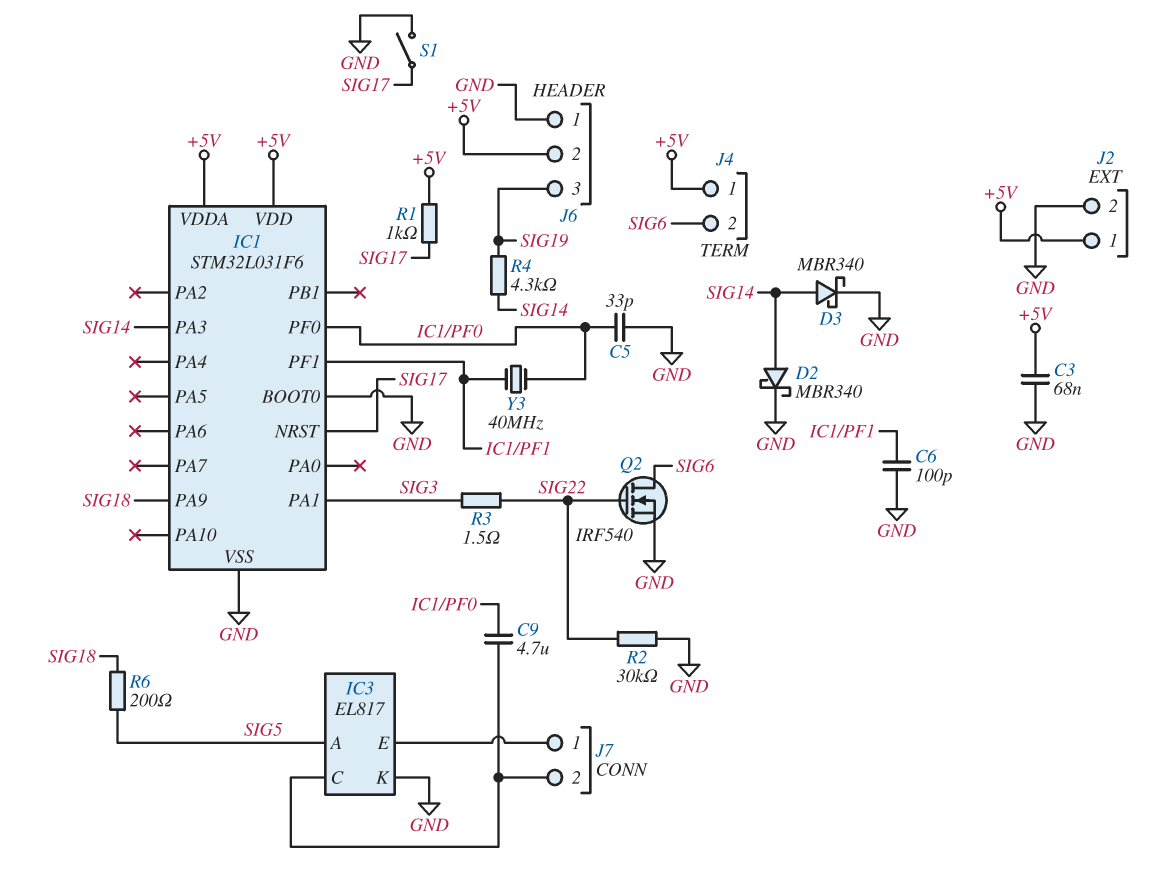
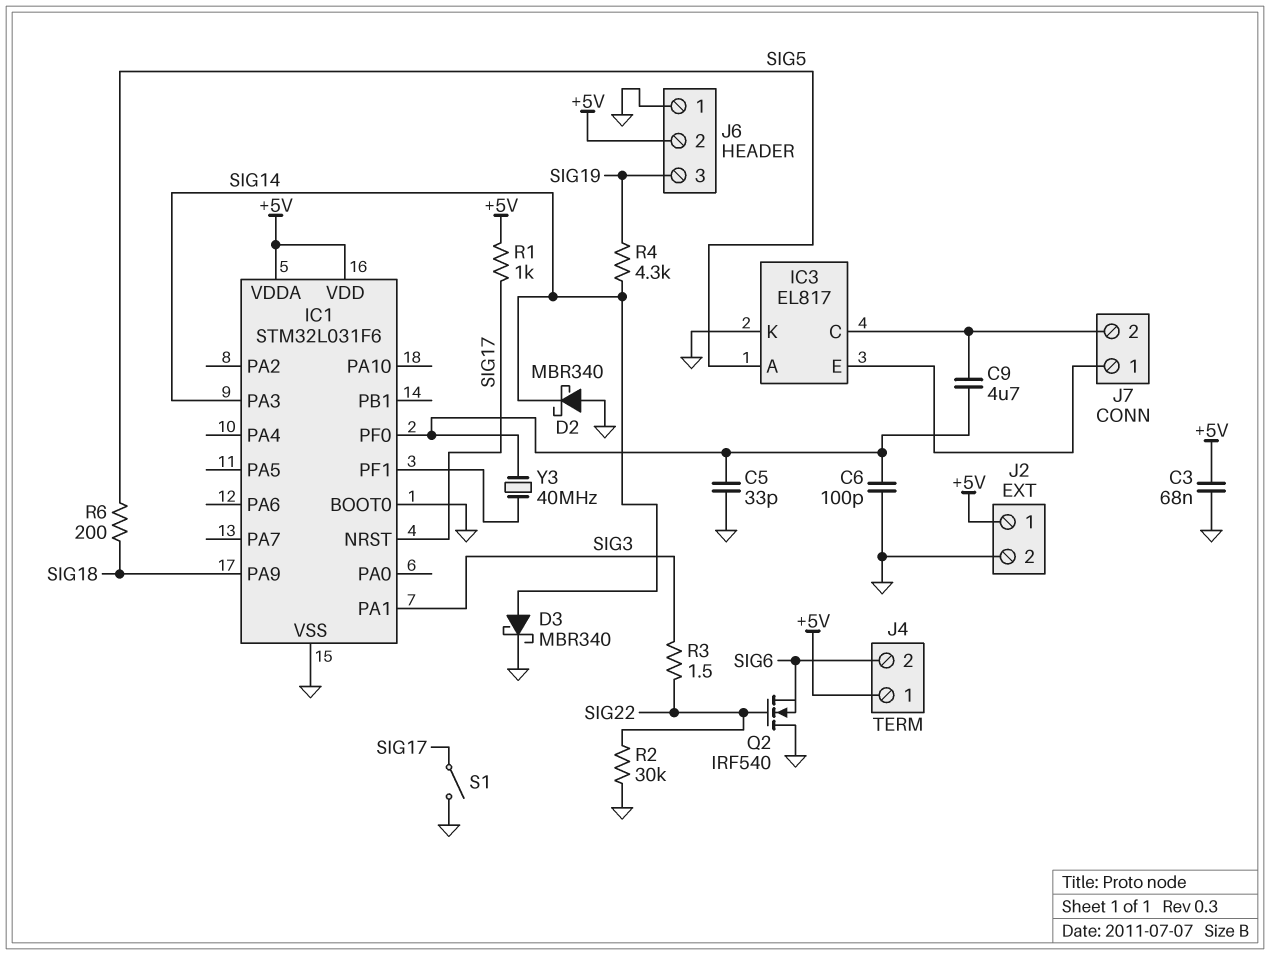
C6: 100pF (GND, IC1/PF1) -> 100pF (GND, IC1/PF0)
D2: schottky MBR340 (A SIG14, K GND) -> schottky MBR340 (A GND, K SIG14)
Q2: NMOS IRF540 (G SIG22, D SIG6, S GND) -> NMOS IRF540 (G SIG22, D GND, S SIG6)

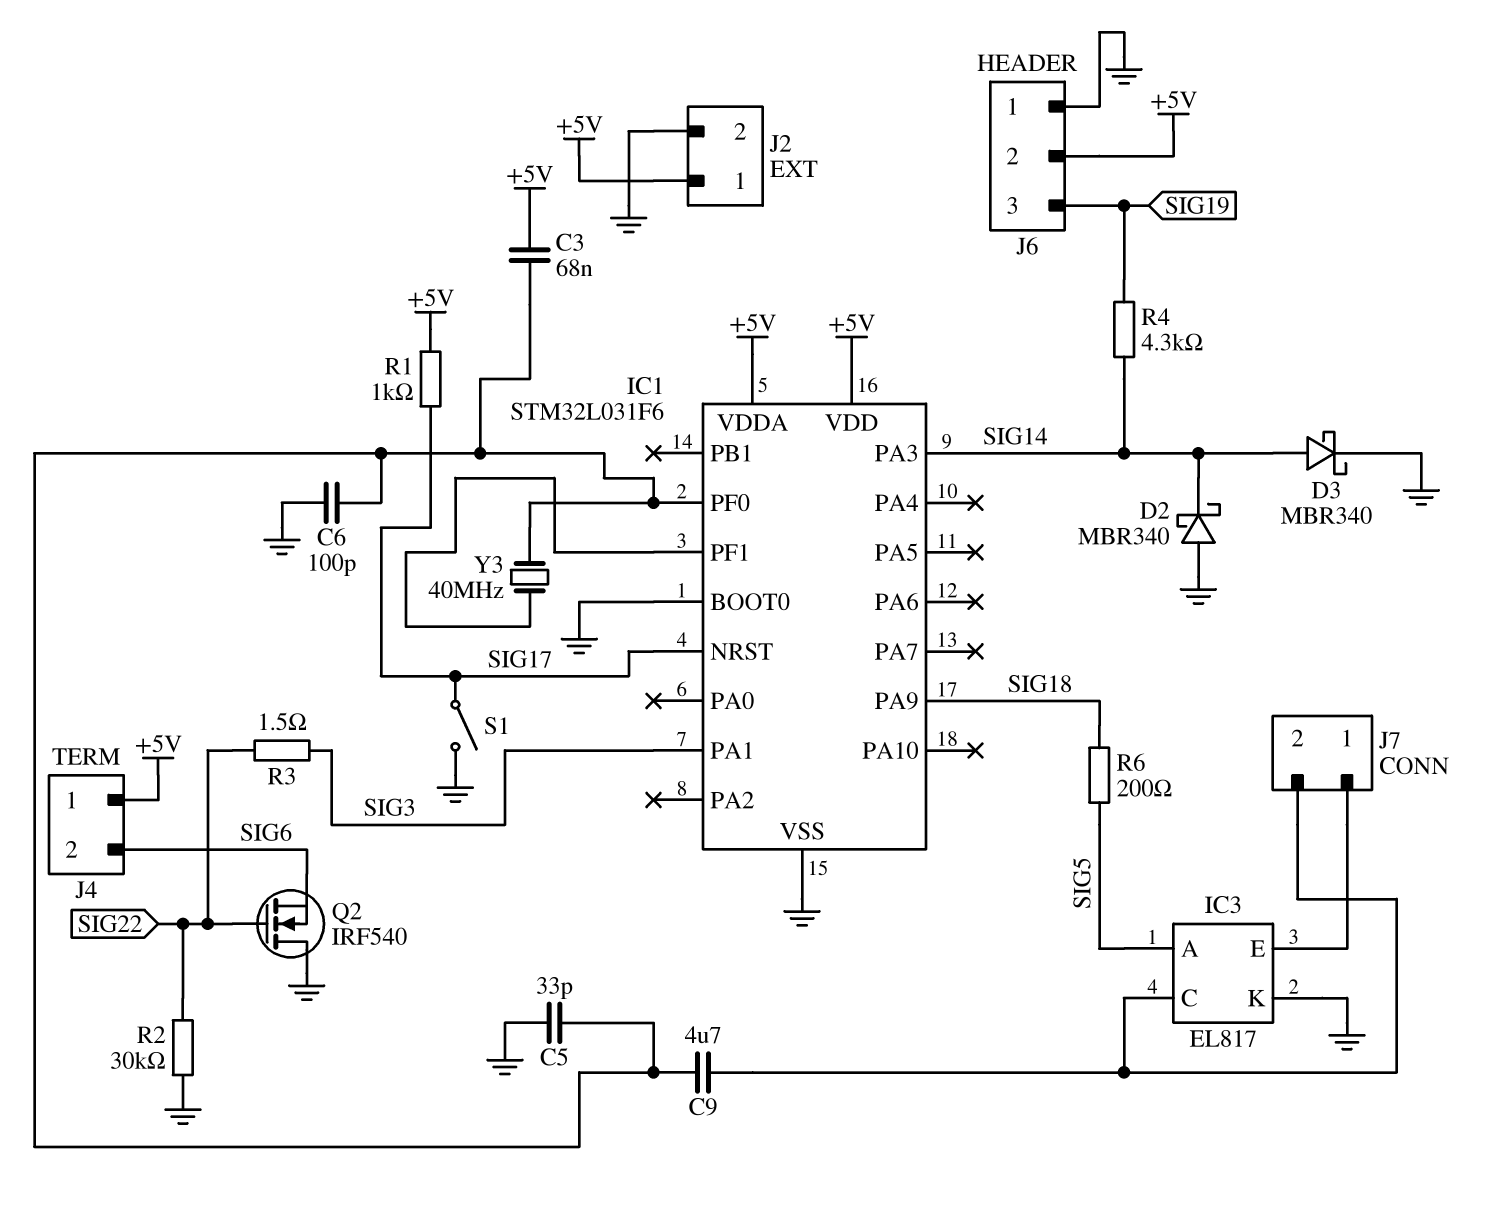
C3: 68nF (+5V, GND) -> 68nF (+5V, IC1/PF0)

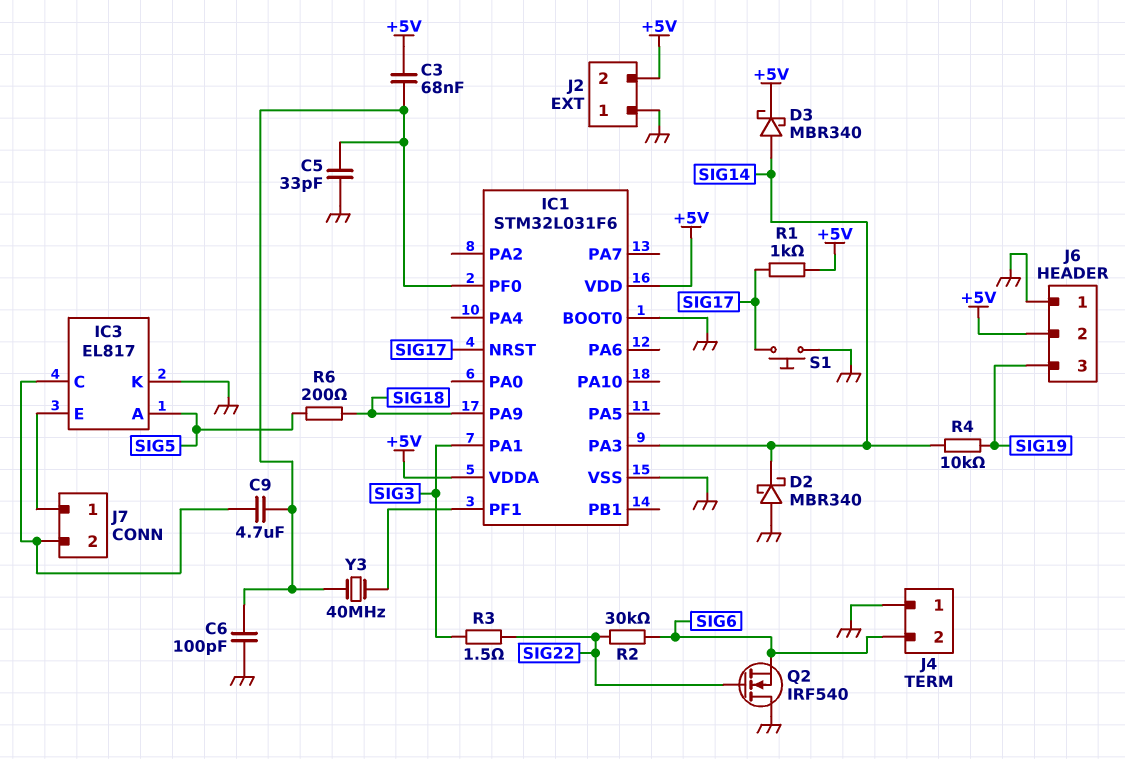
D3: schottky MBR340 (A SIG14, K GND) -> schottky MBR340 (A SIG14, K +5V)
J2 pin 1: +5V -> GND
J2 pin 2: GND -> +5V
J4 pin 1: +5V -> GND
R2: 30k (GND, SIG22) -> 30k (SIG6, SIG22)
R4: 4.3k (SIG14, SIG19) -> 10k (SIG14, SIG19)
S1: switch (GND, SIG17) -> button (GND, SIG17)

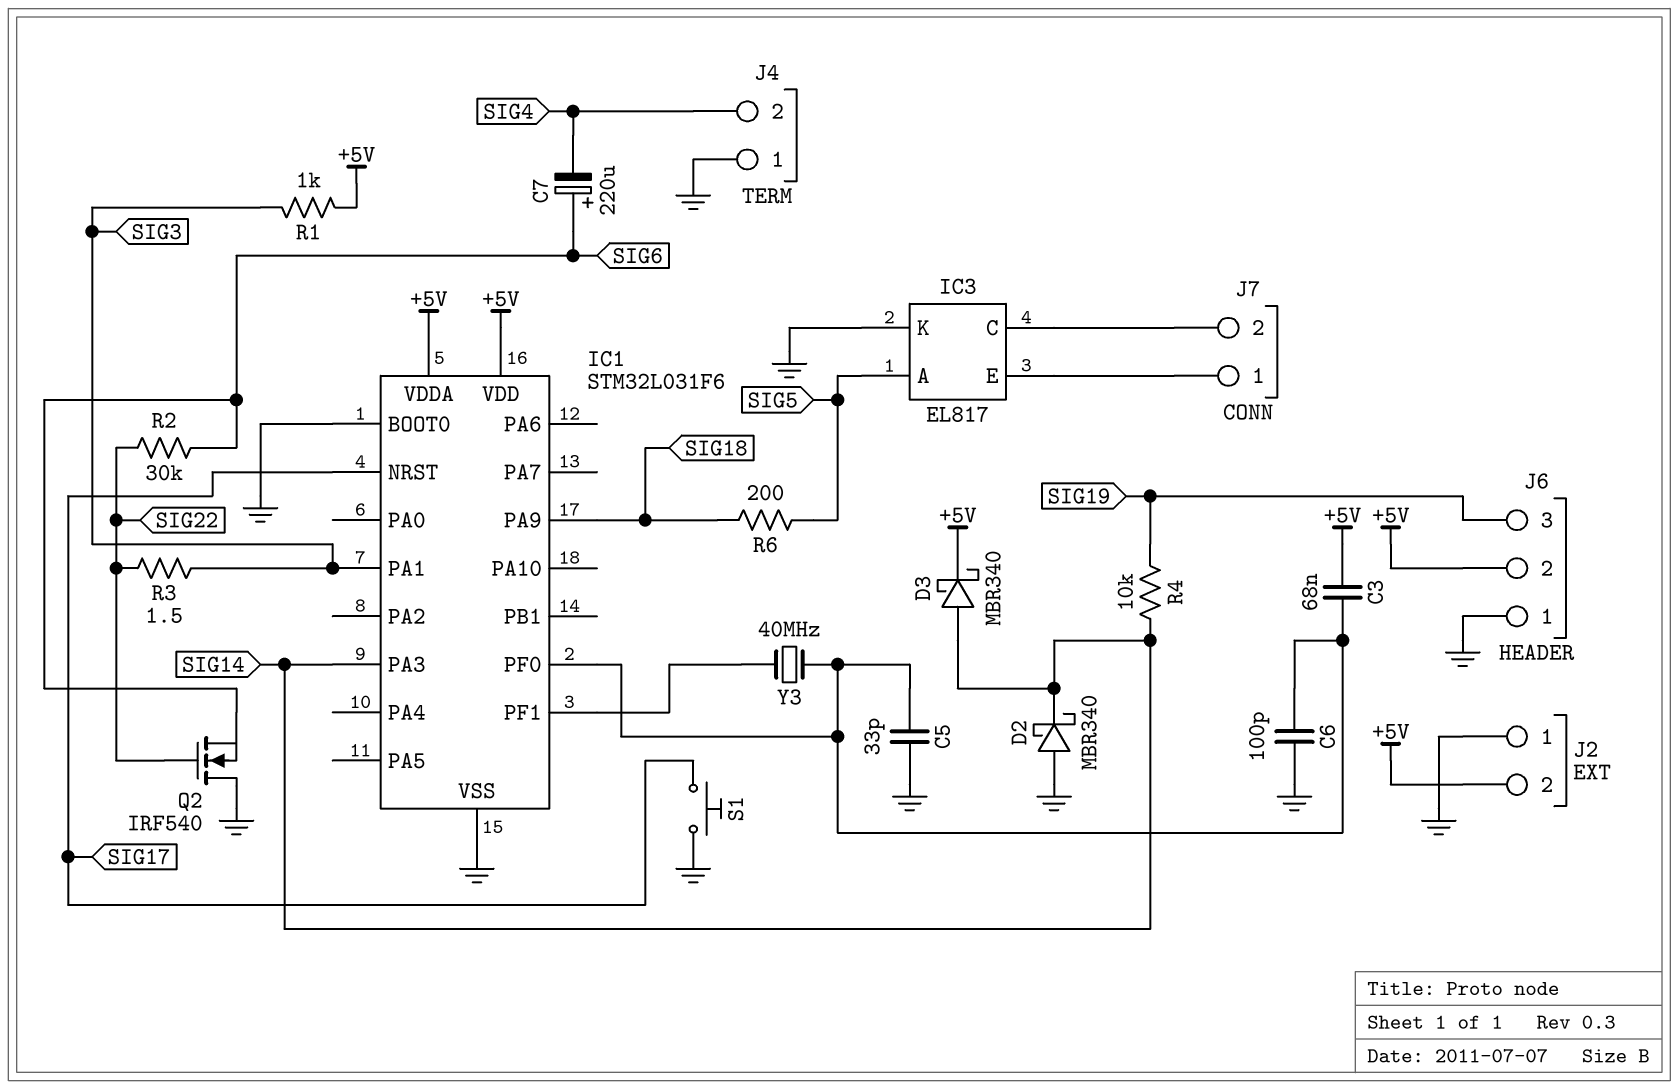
C7: none -> 220uF (plus SIG6, minus SIG4)
C9: 4.7uF (IC1/PF0, IC3/C) -> none
J4 pin 2: SIG6 -> SIG4
R1: 1k (+5V, SIG17) -> 1k (+5V, SIG3)

